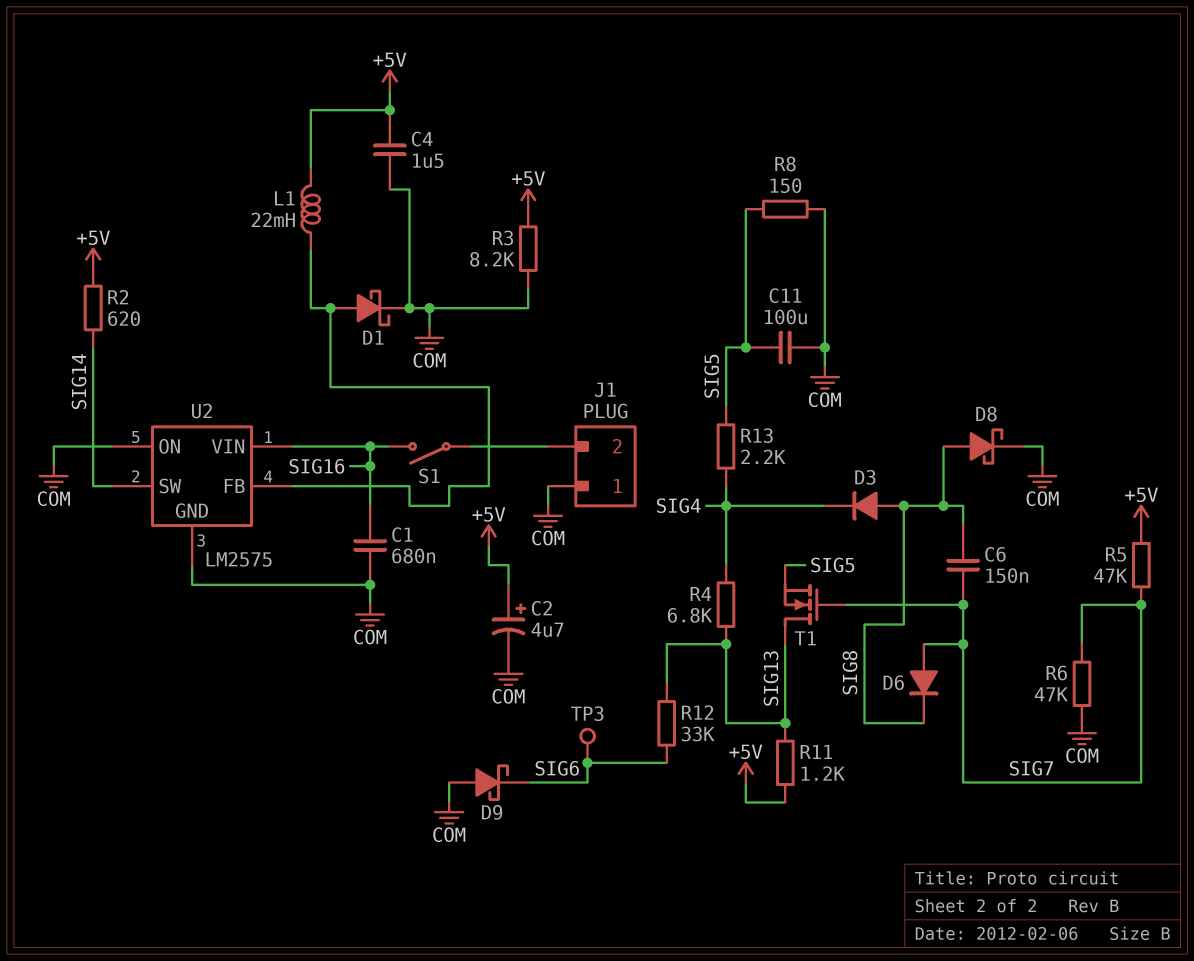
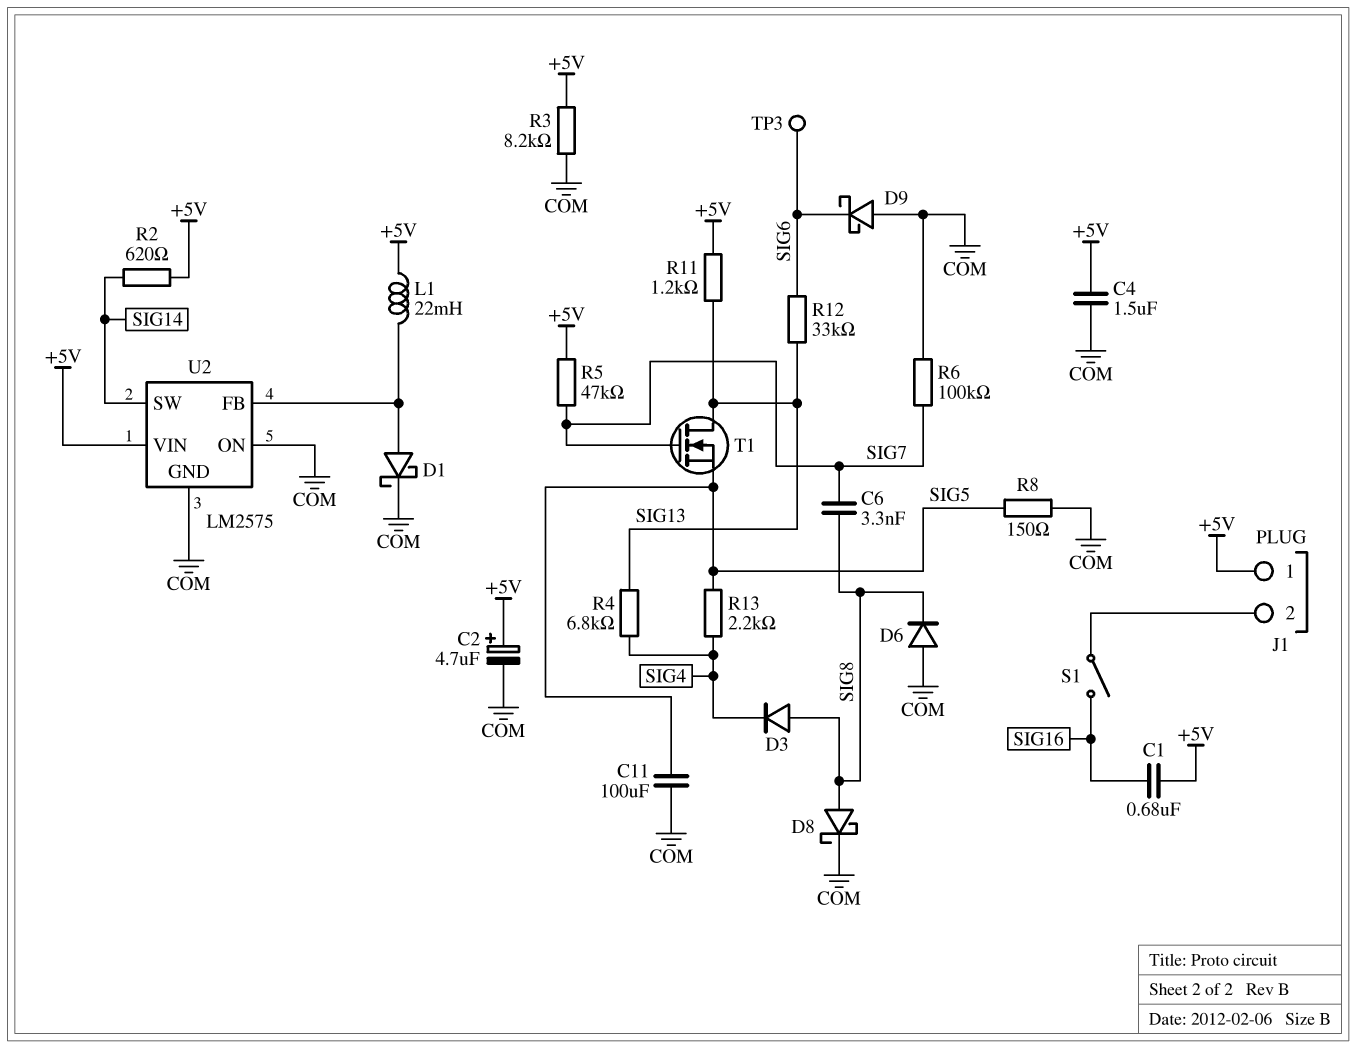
C1: 680nF (COM, SIG16) -> 680nF (+5V, SIG16)
C6: 150nF (SIG7, SIG8) -> 3.3nF (SIG7, SIG8)
D6: diode (A SIG7, K SIG8) -> diode (A COM, K SIG8)
J1 pin 1: COM -> +5V
R6: 47k (COM, SIG7) -> 100k (COM, SIG7)
U2 pin VIN: SIG16 -> +5V

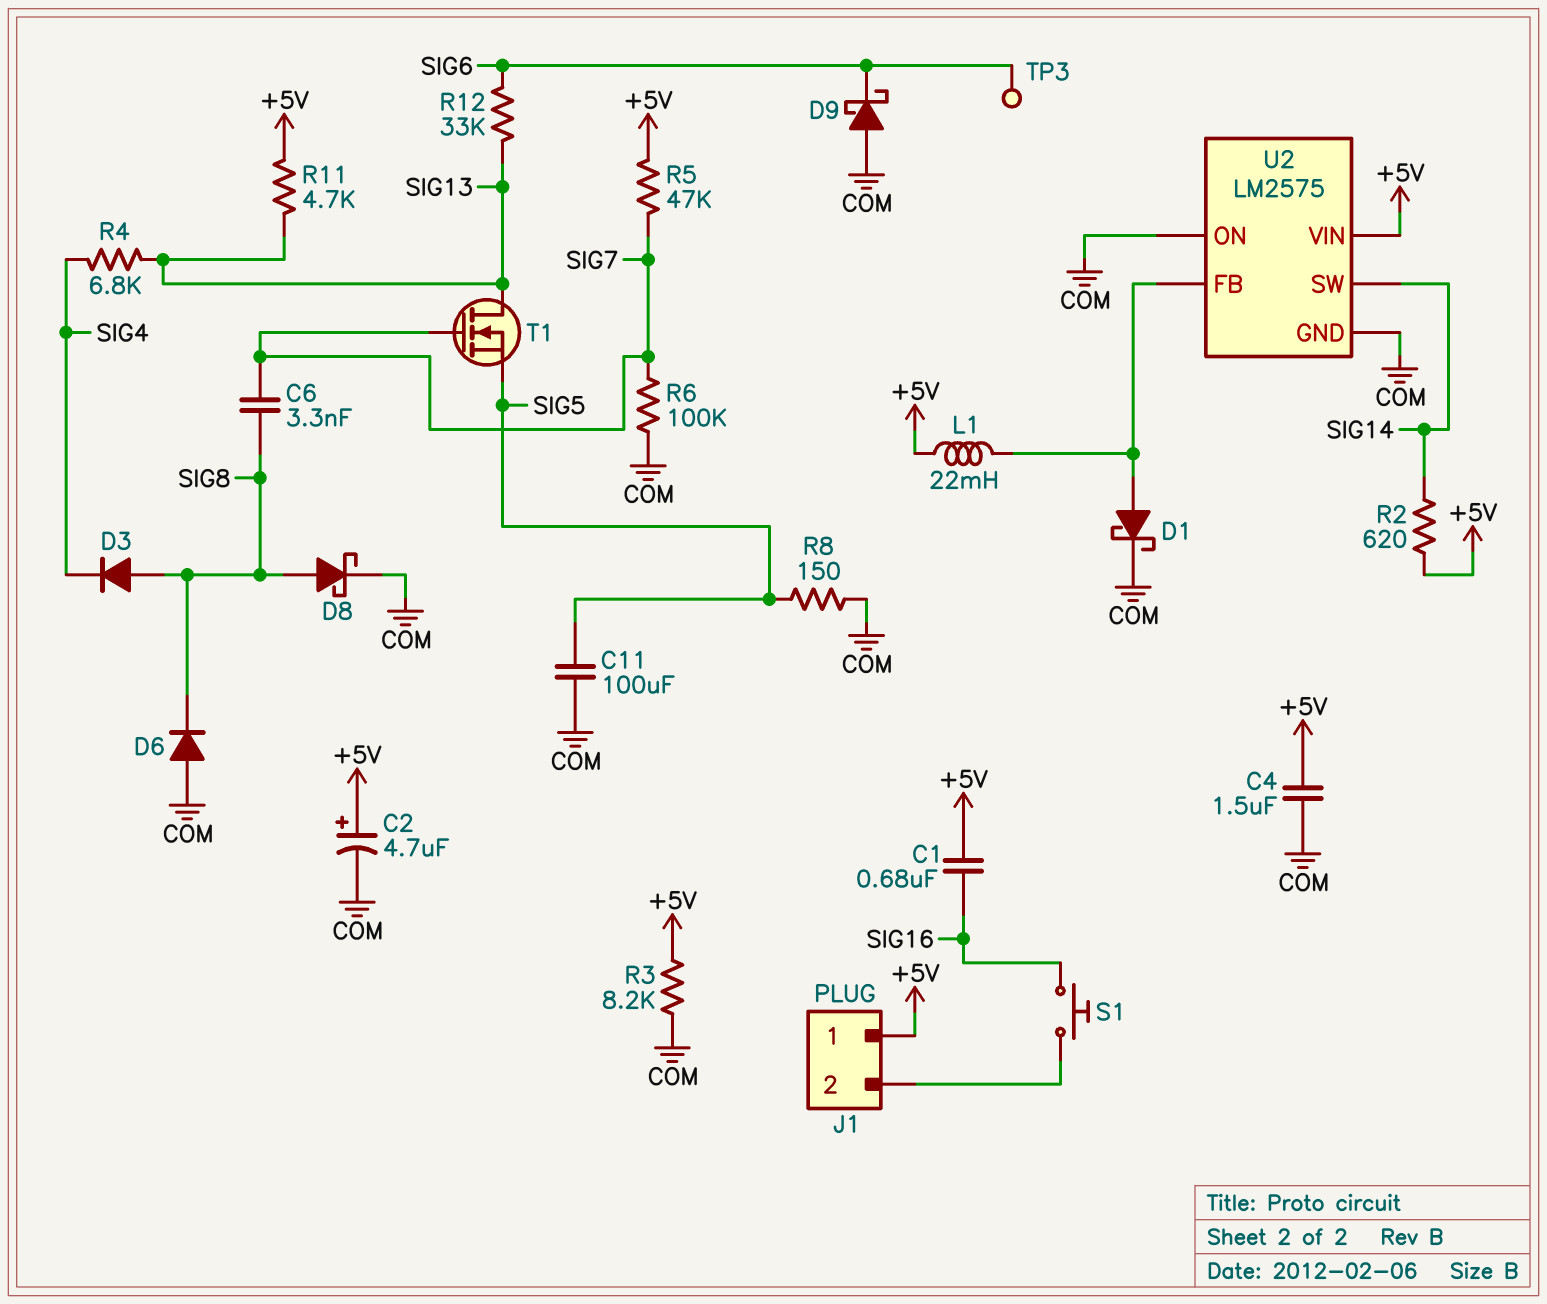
R11: 1.2k (+5V, SIG13) -> 4.7k (+5V, SIG13)
R13: 2.2k (SIG4, SIG5) -> none
S1: switch (J1/2, SIG16) -> button (J1/2, SIG16)

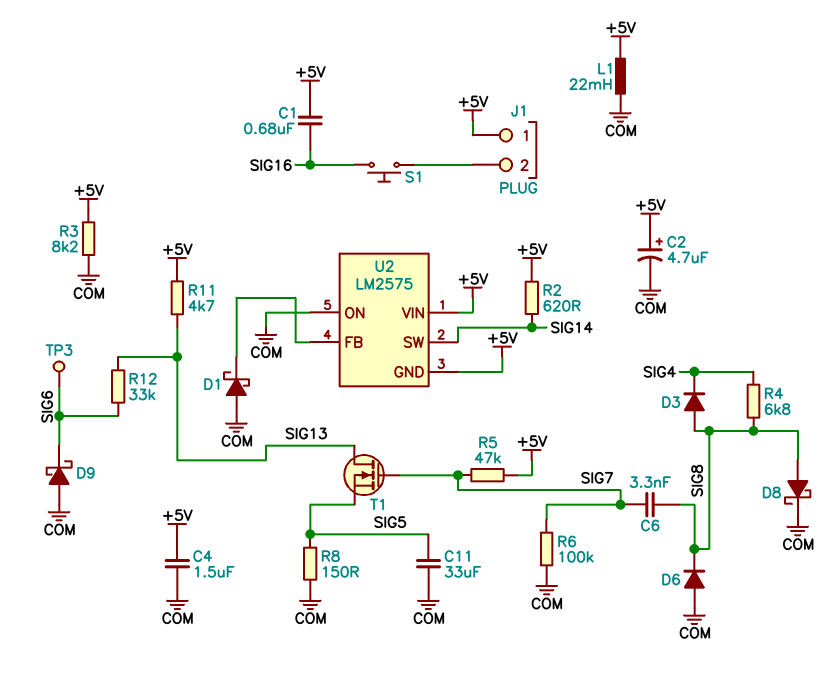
C11: 100uF (COM, SIG5) -> 33uF (COM, SIG5)
D1: schottky (A U2/FB, K COM) -> schottky (A COM, K U2/FB)
L1: 22mH (+5V, U2/FB) -> 22mH (+5V, COM)
R4: 6.8k (SIG4, SIG13) -> 6.8k (SIG4, SIG8)
U2 pin GND: COM -> +5V

